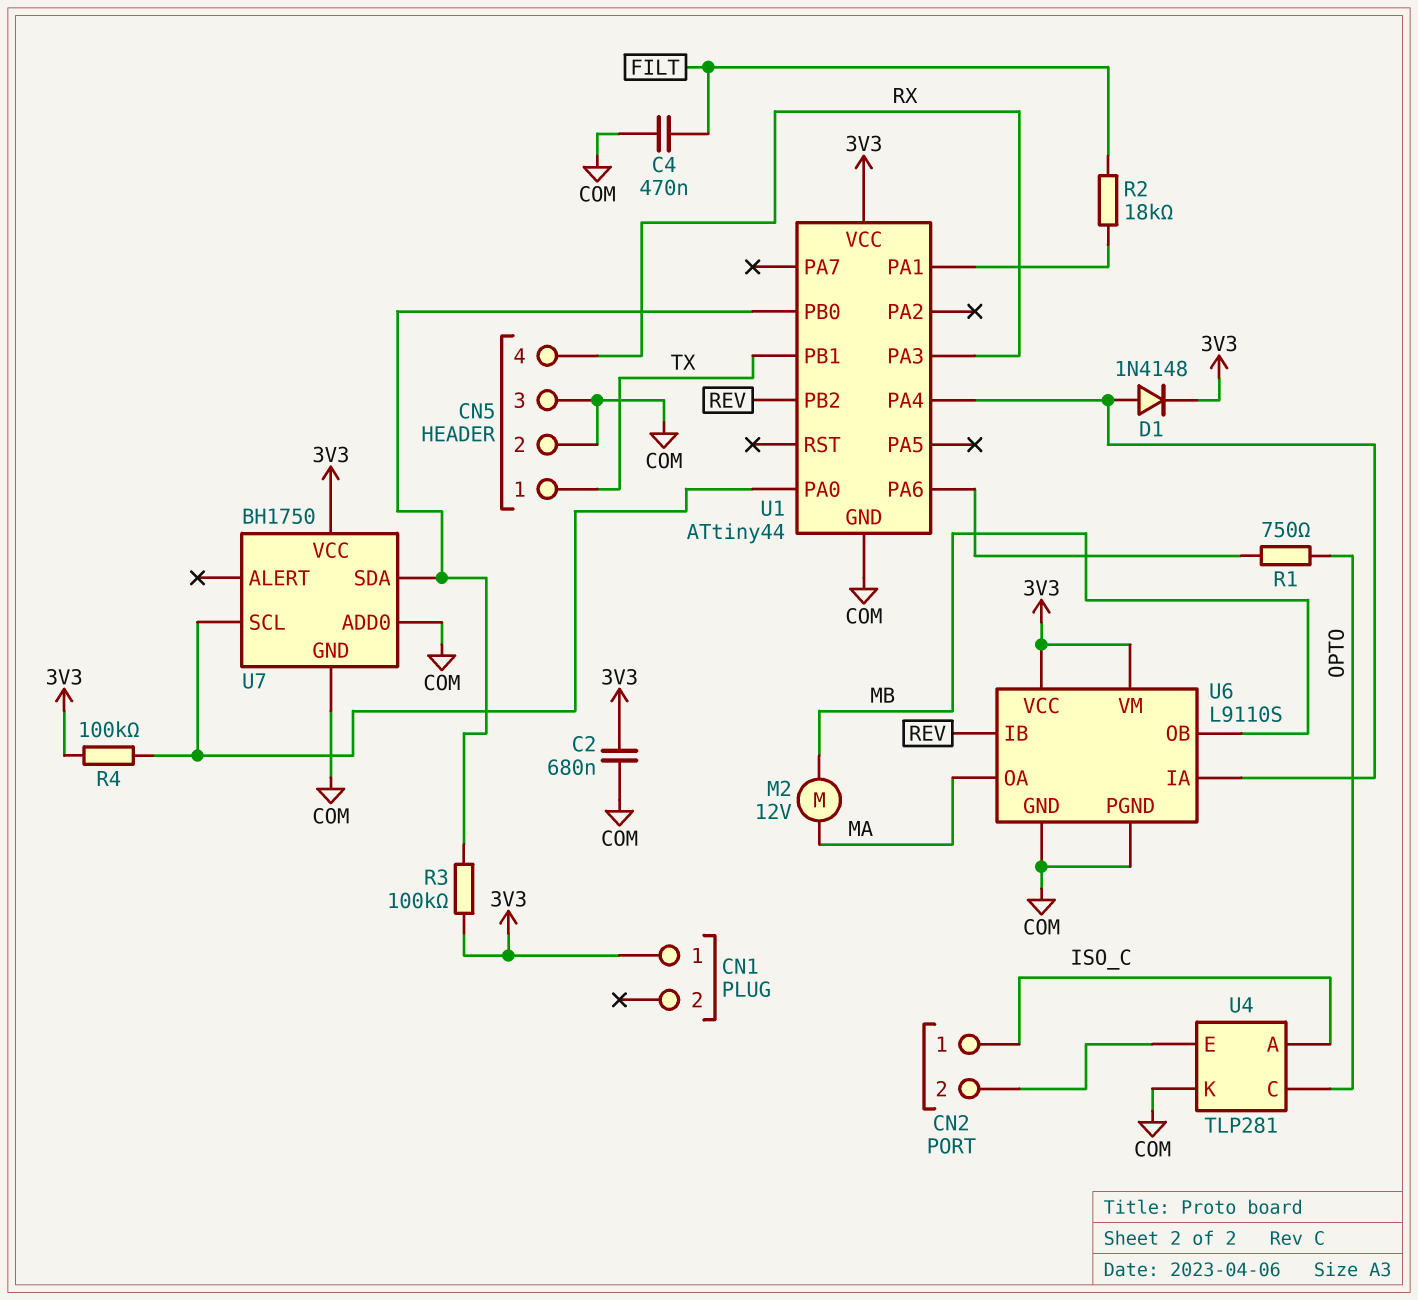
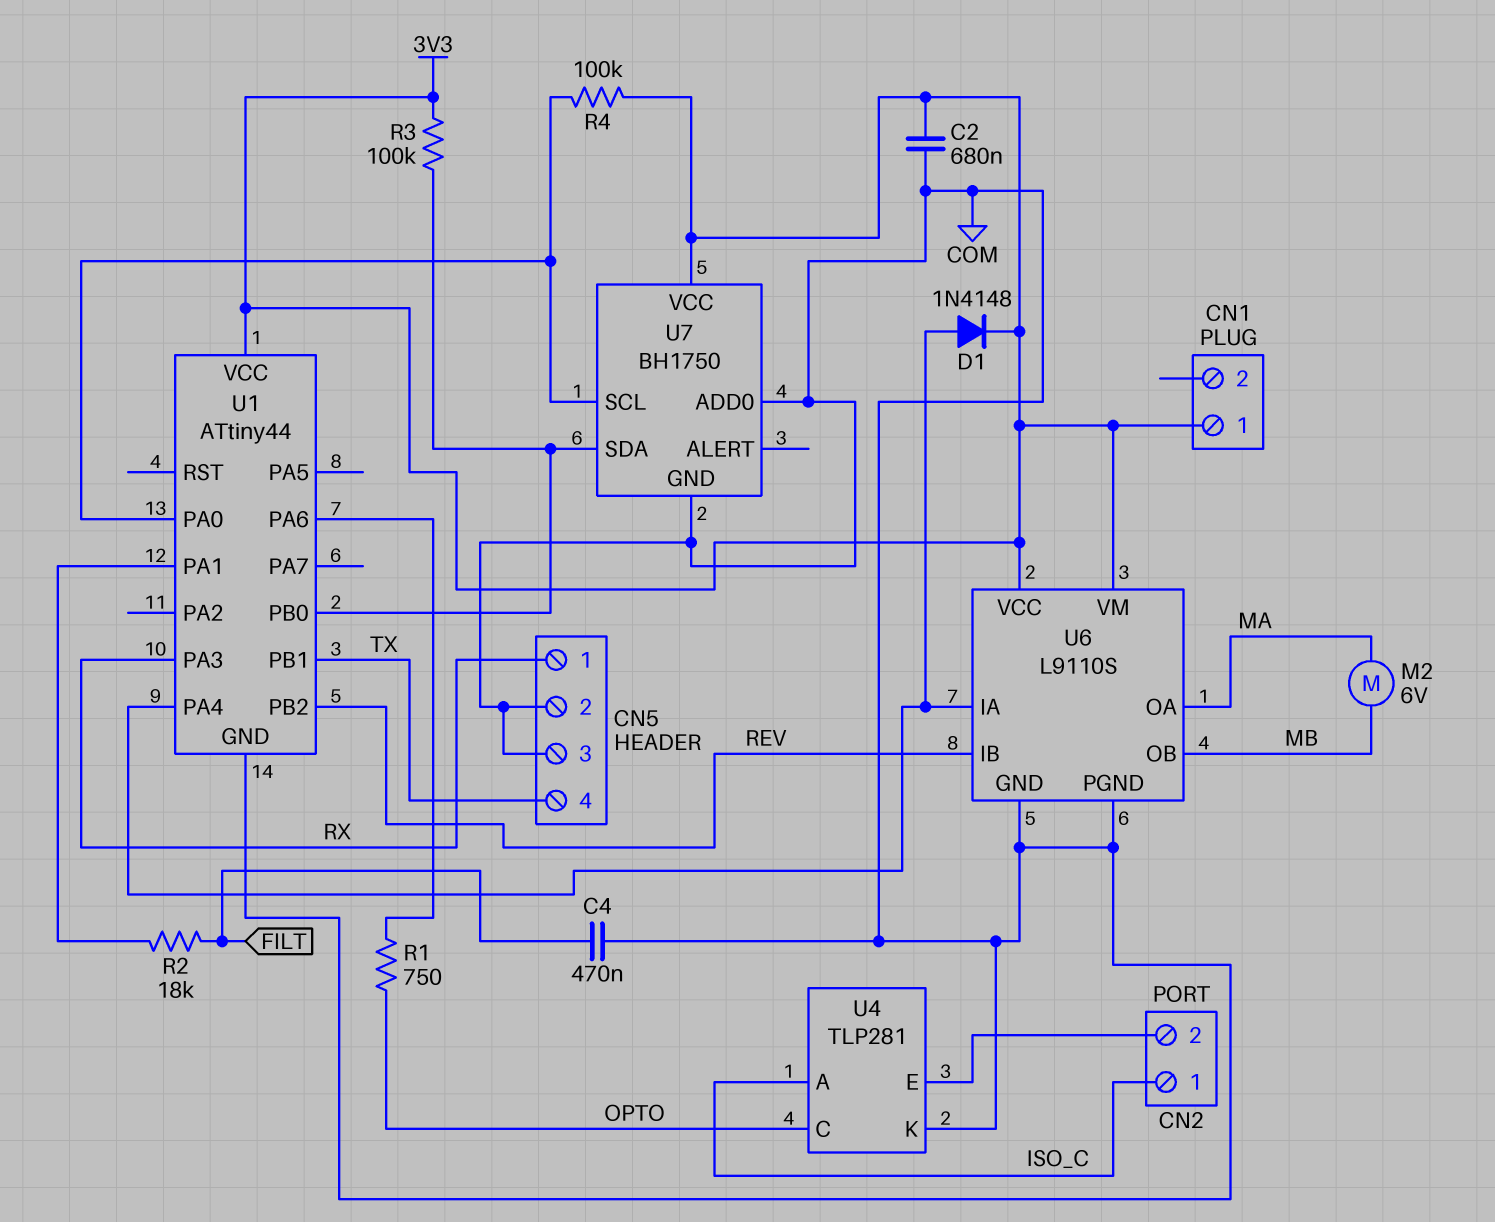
CN5 pin 1: TX -> RX
CN5 pin 4: RX -> TX
M2: motor 12V (MA, MB) -> motor 6V (MA, MB)

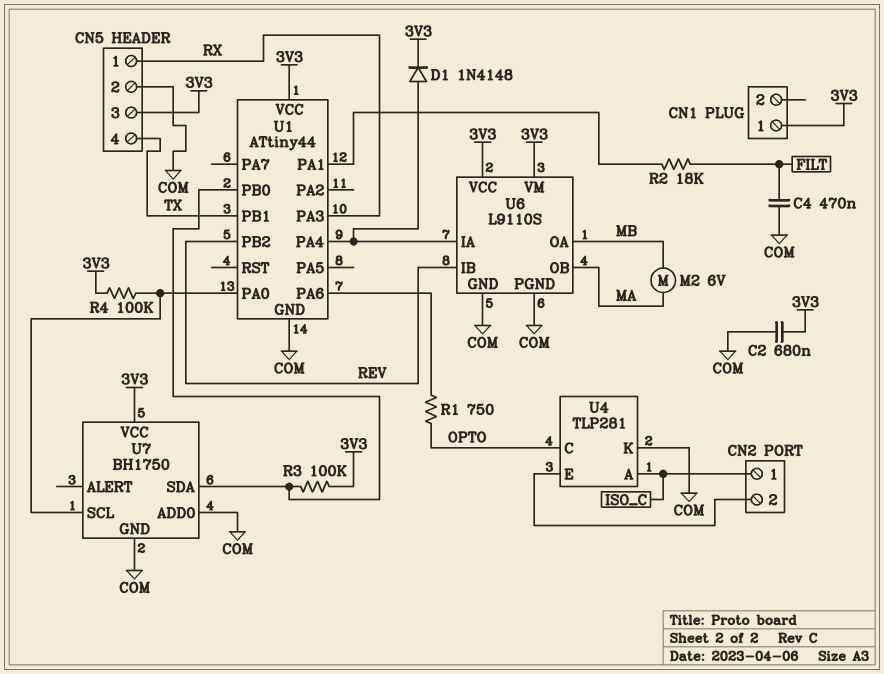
CN5 pin 3: COM -> 3V3
U6 pin OA: MA -> MB
U6 pin OB: MB -> MA

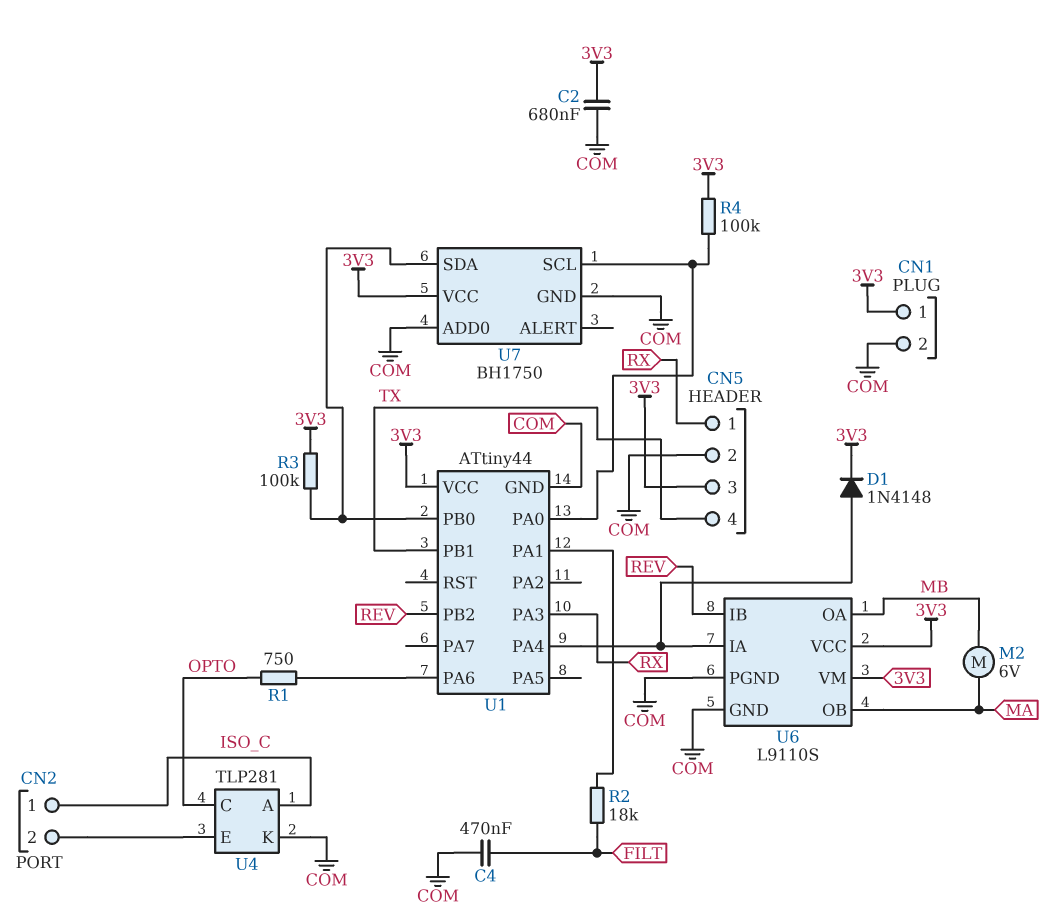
CN1 pin 2: none -> COM

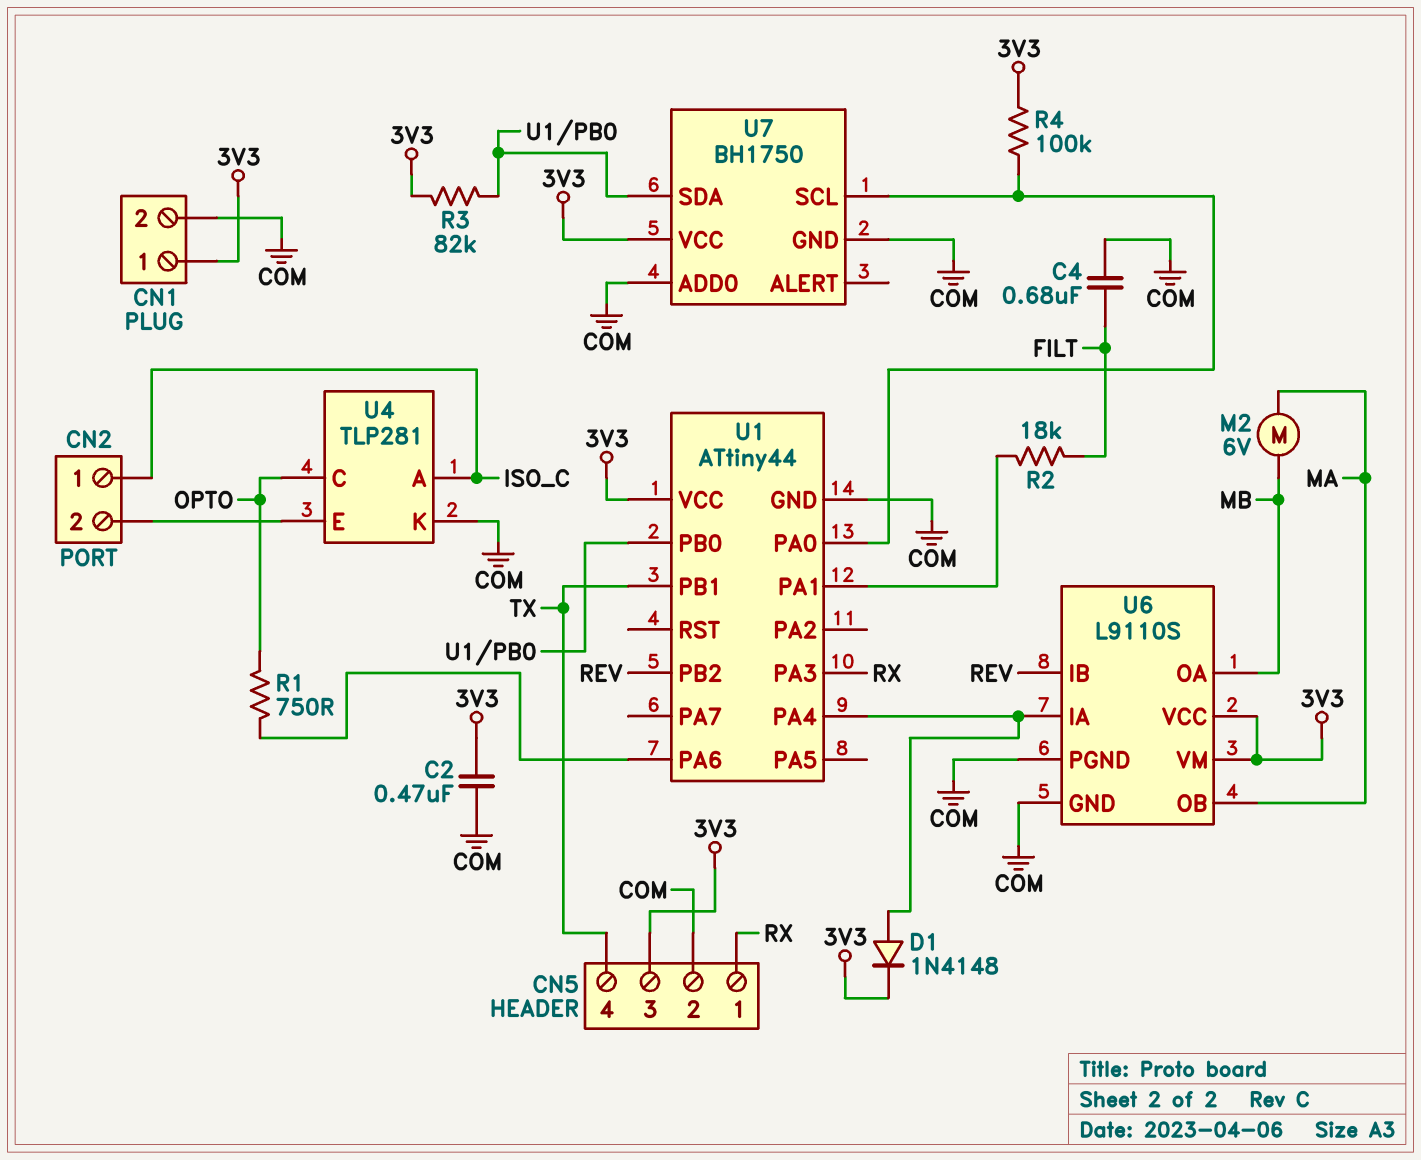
C2: 680nF (3V3, COM) -> 470nF (3V3, COM)
C4: 470nF (COM, FILT) -> 680nF (COM, FILT)
R3: 100k (3V3, U1/PB0) -> 82k (3V3, U1/PB0)

